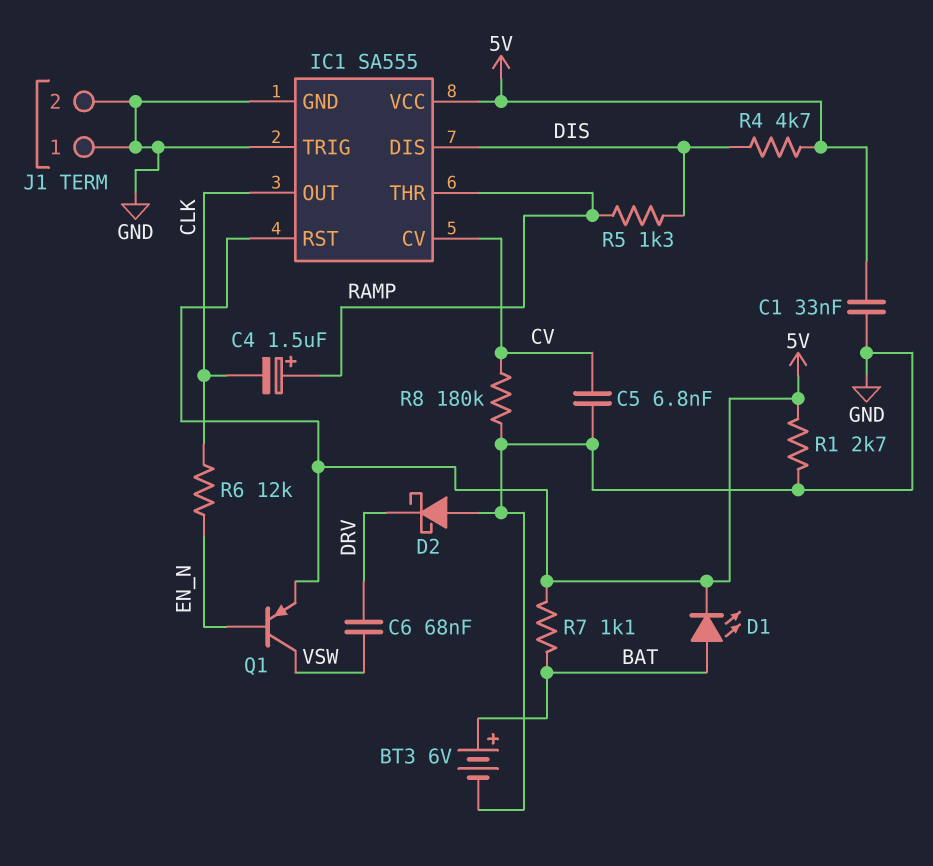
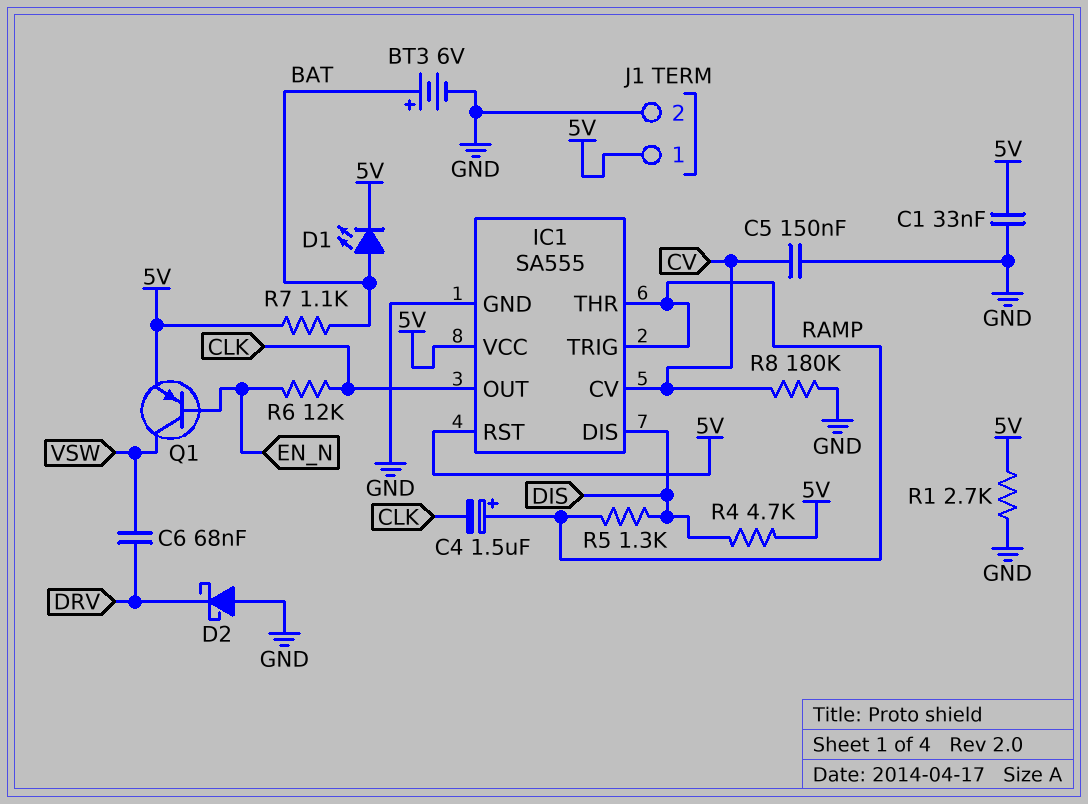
C5: 6.8nF (CV, GND) -> 150nF (CV, GND)
IC1 pin TRIG: GND -> RAMP
J1 pin 1: GND -> 5V

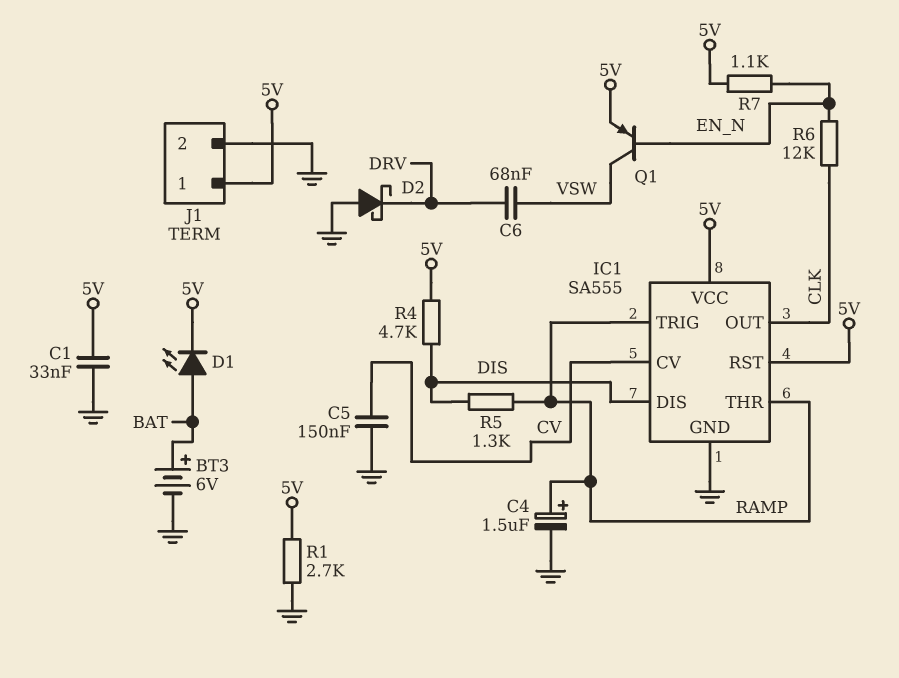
C4: 1.5uF (plus RAMP, minus CLK) -> 1.5uF (plus RAMP, minus GND)
R7: 1.1k (5V, BAT) -> 1.1k (5V, EN_N)
R8: 180k (CV, GND) -> none

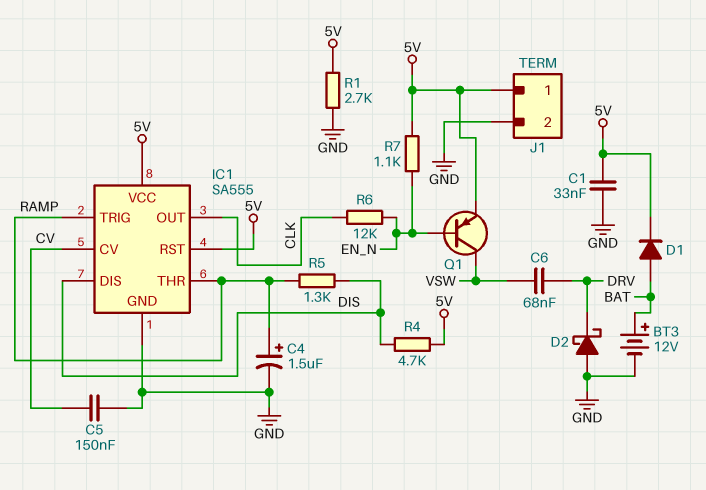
BT3: 6V (plus BAT, minus GND) -> 12V (plus BAT, minus GND)
D1: LED (A BAT, K 5V) -> diode (A BAT, K 5V)

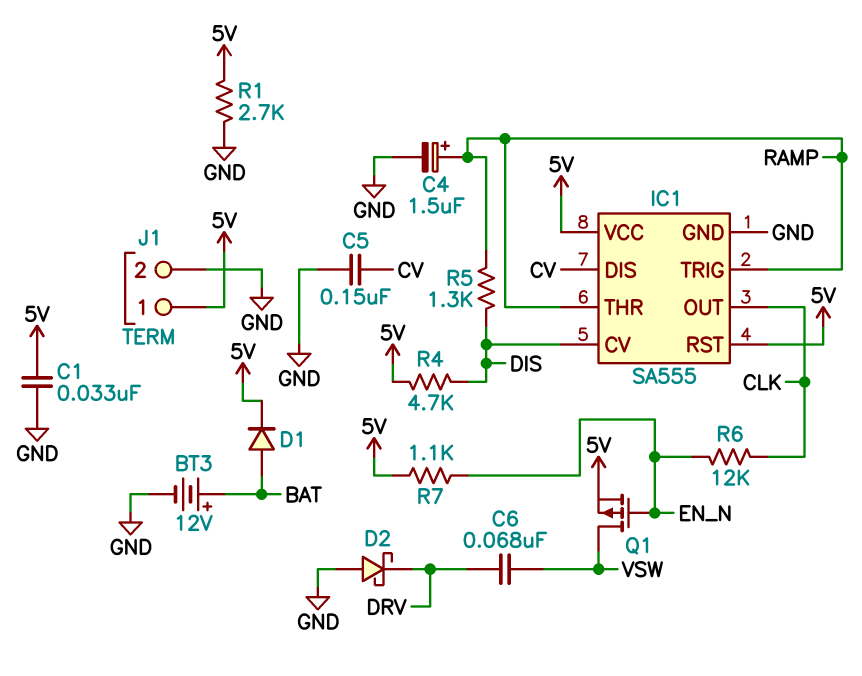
IC1 pin CV: CV -> DIS
IC1 pin DIS: DIS -> CV
Q1: PNP (B EN_N, C VSW, E 5V) -> PMOS (G EN_N, D VSW, S 5V)

